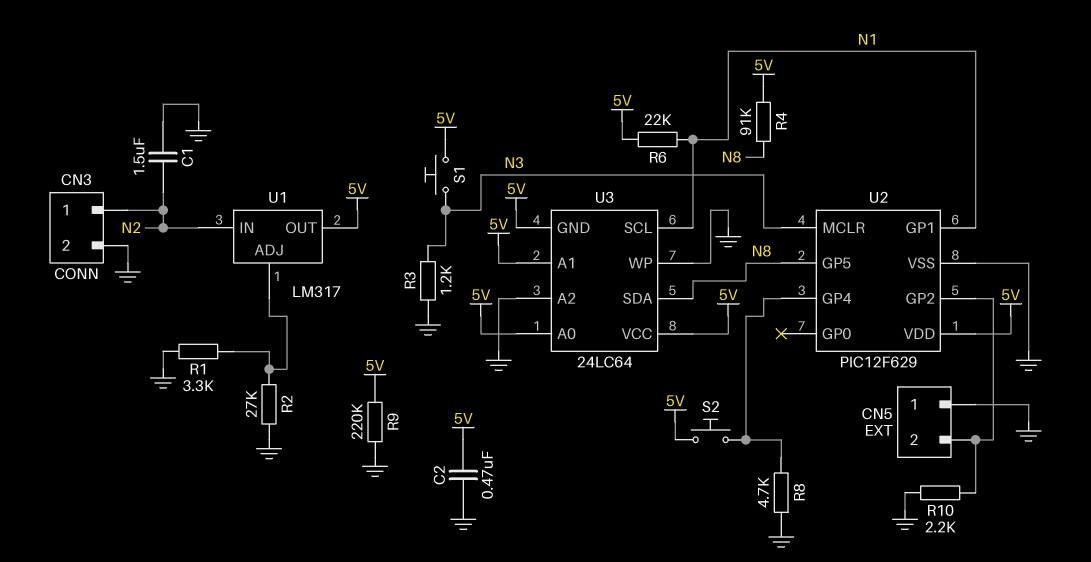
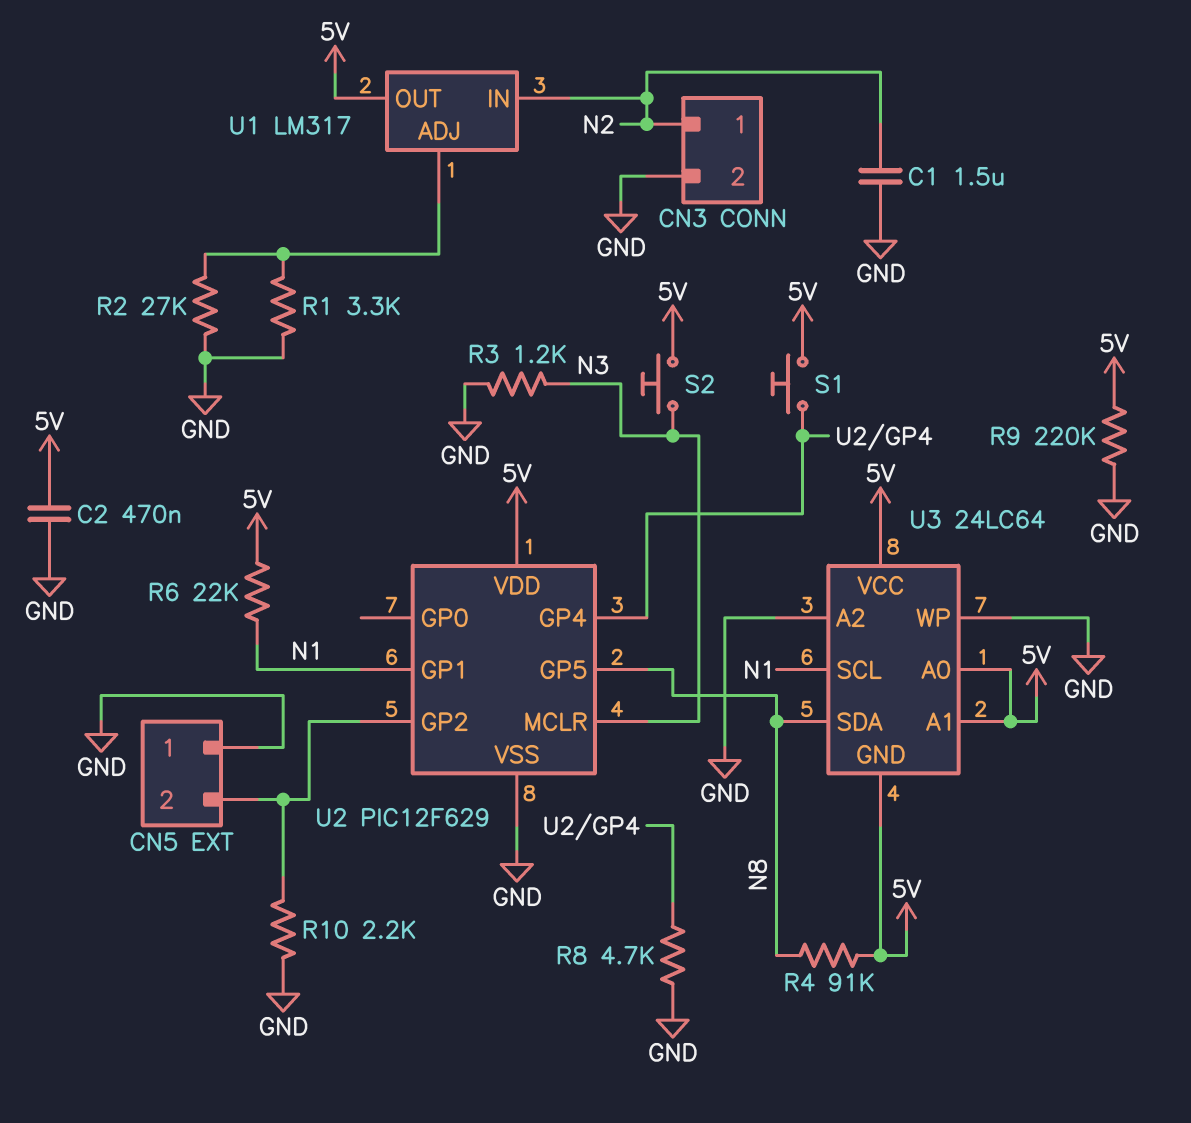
S1: button (5V, N3) -> button (5V, U2/GP4)
S2: button (5V, U2/GP4) -> button (5V, N3)

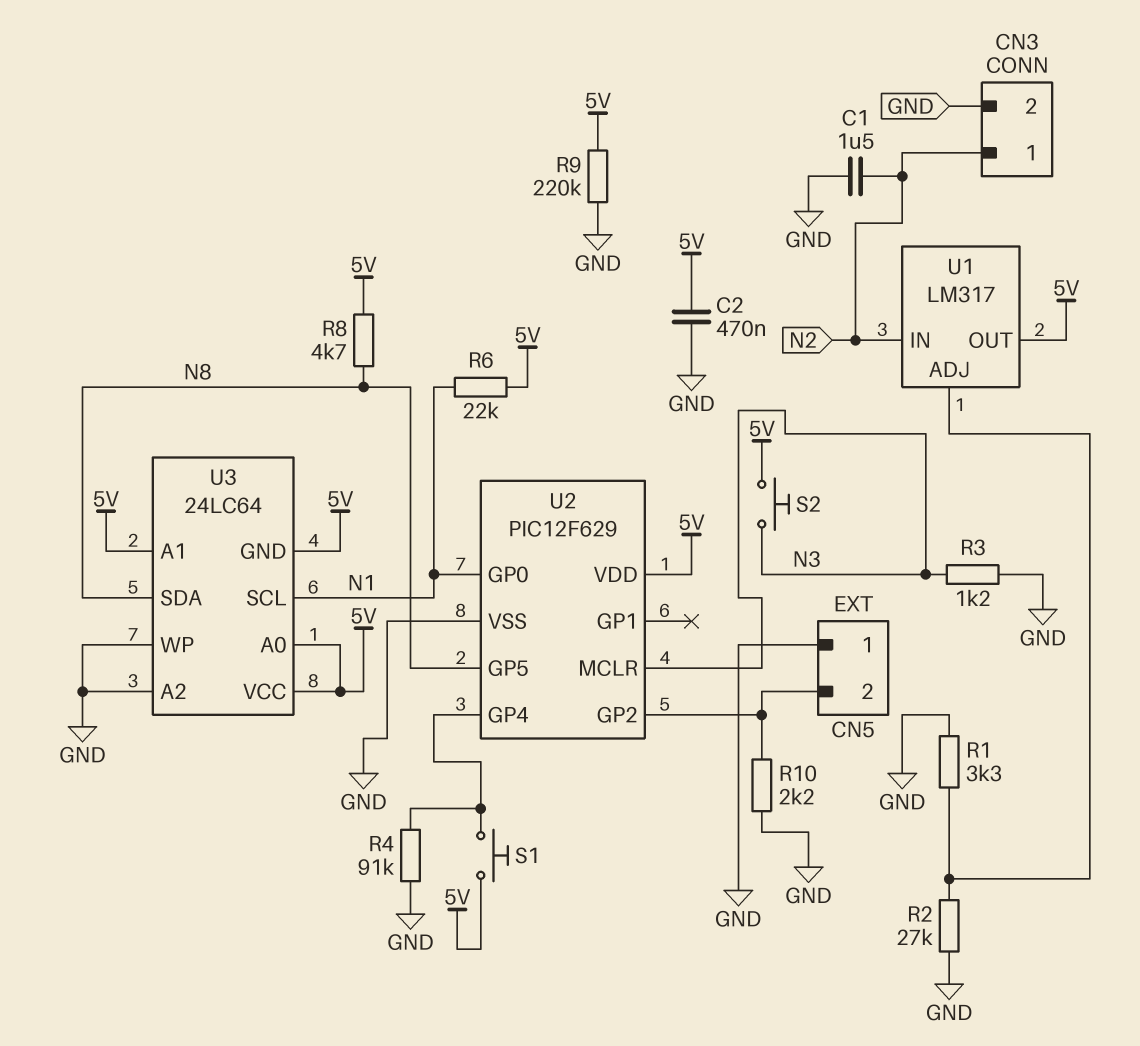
R4: 91k (5V, N8) -> 91k (GND, U2/GP4)
R8: 4.7k (GND, U2/GP4) -> 4.7k (5V, N8)
U2 pin GP0: none -> N1
U2 pin GP1: N1 -> none

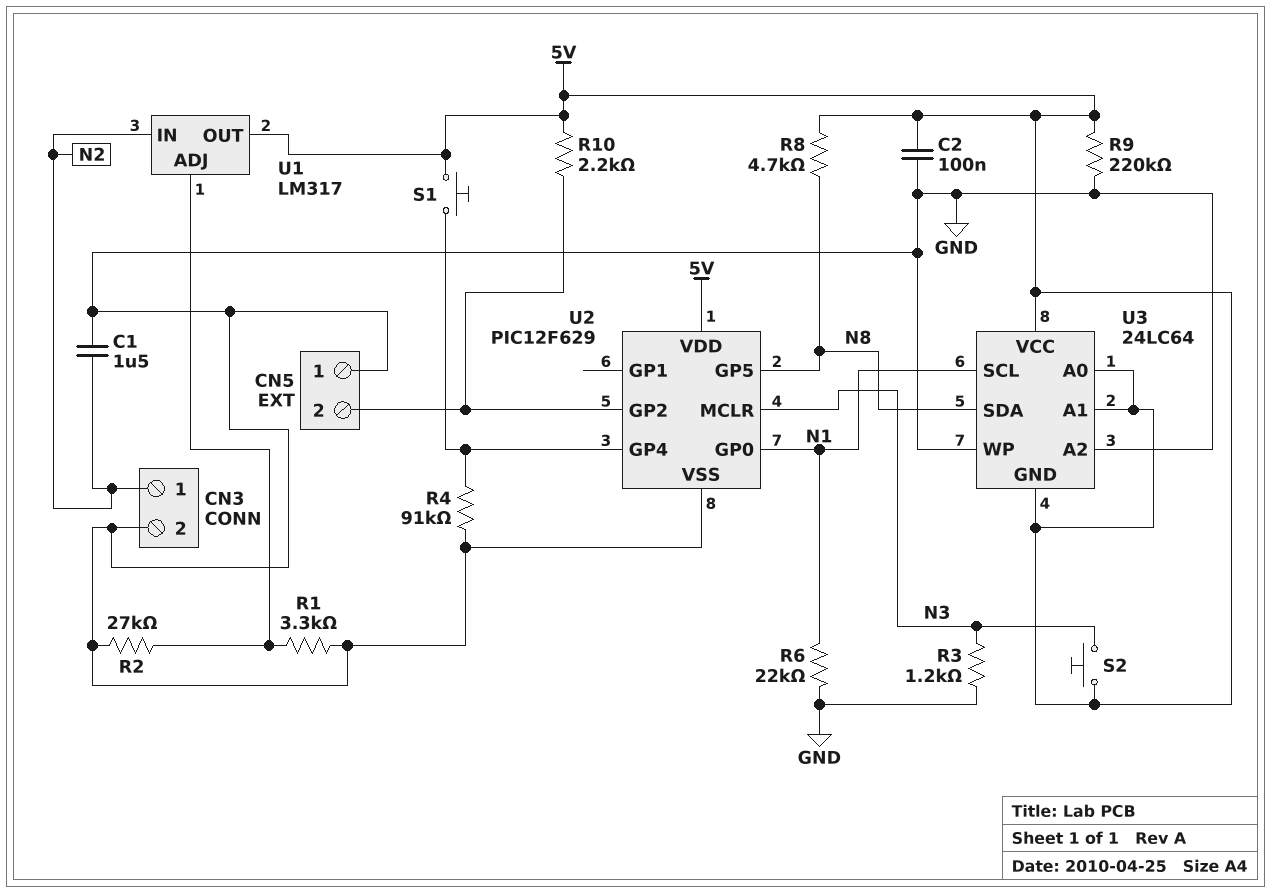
C2: 470nF (5V, GND) -> 100nF (5V, GND)
R6: 22k (5V, N1) -> 22k (GND, N1)
R10: 2.2k (CN5/2, GND) -> 2.2k (5V, CN5/2)

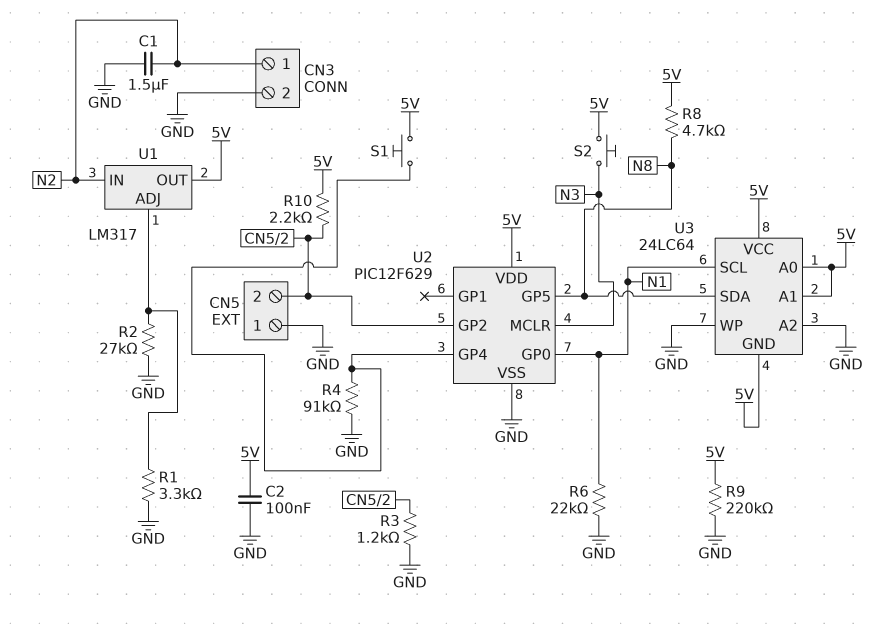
R3: 1.2k (GND, N3) -> 1.2k (CN5/2, GND)

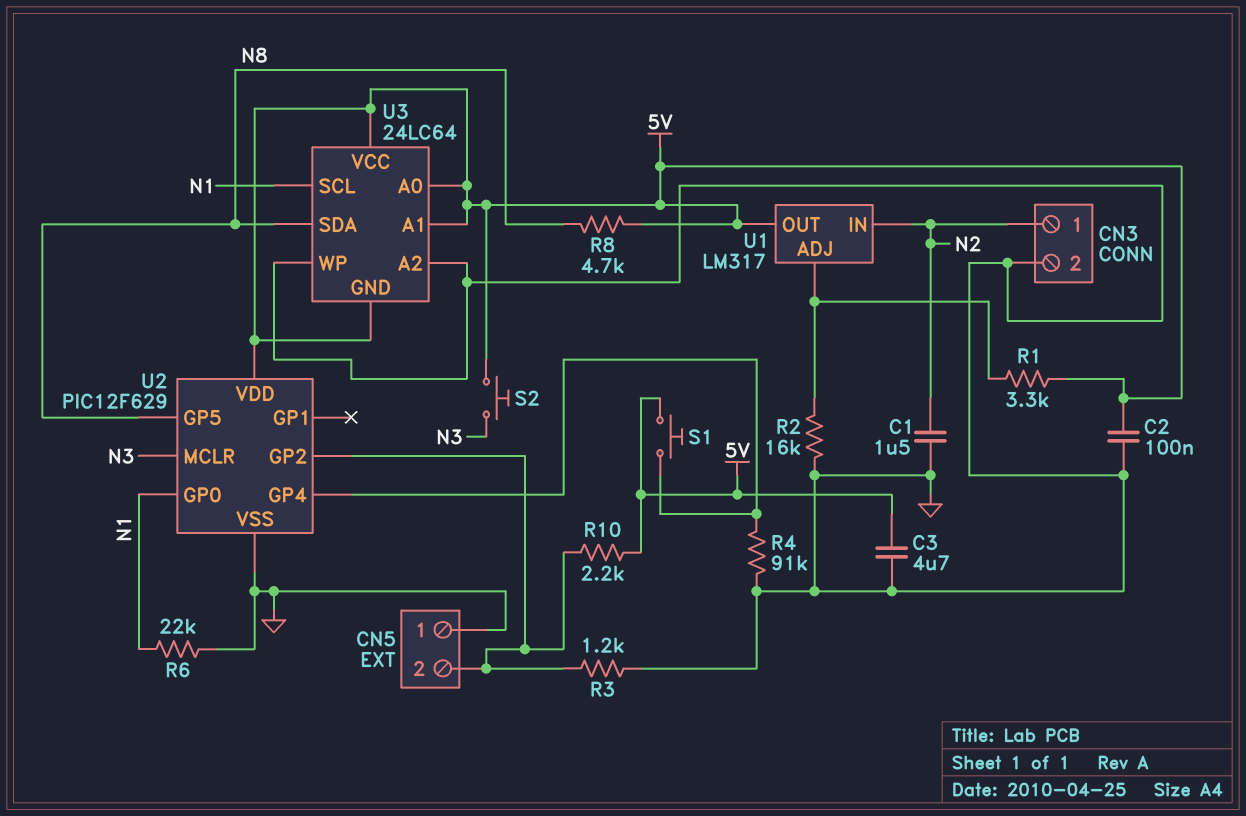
C3: none -> 4.7uF (5V, GND)
R1: 3.3k (GND, U1/ADJ) -> 3.3k (5V, U1/ADJ)
R2: 27k (GND, U1/ADJ) -> 16k (GND, U1/ADJ)
R9: 220k (5V, GND) -> none

